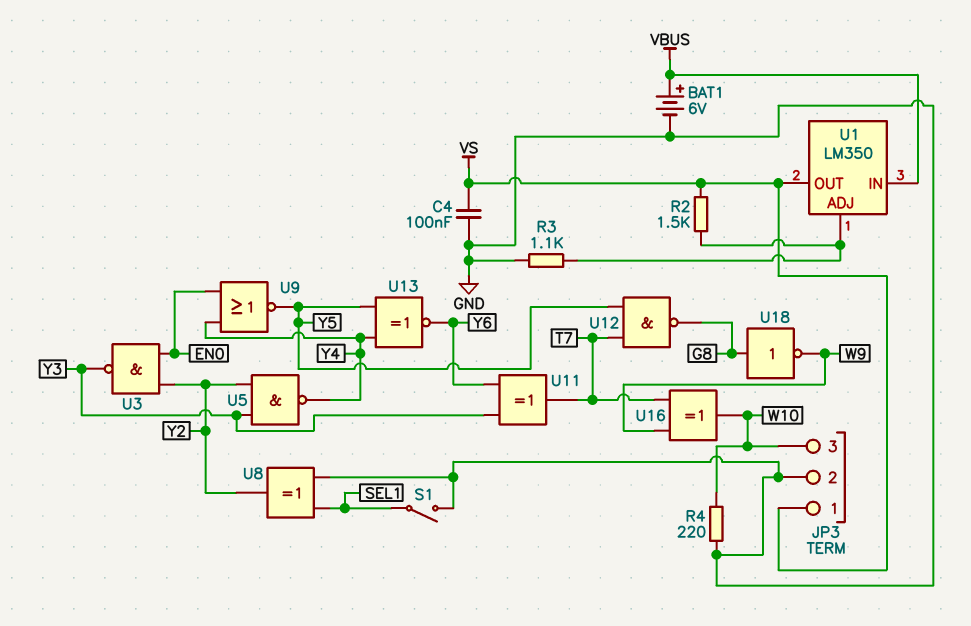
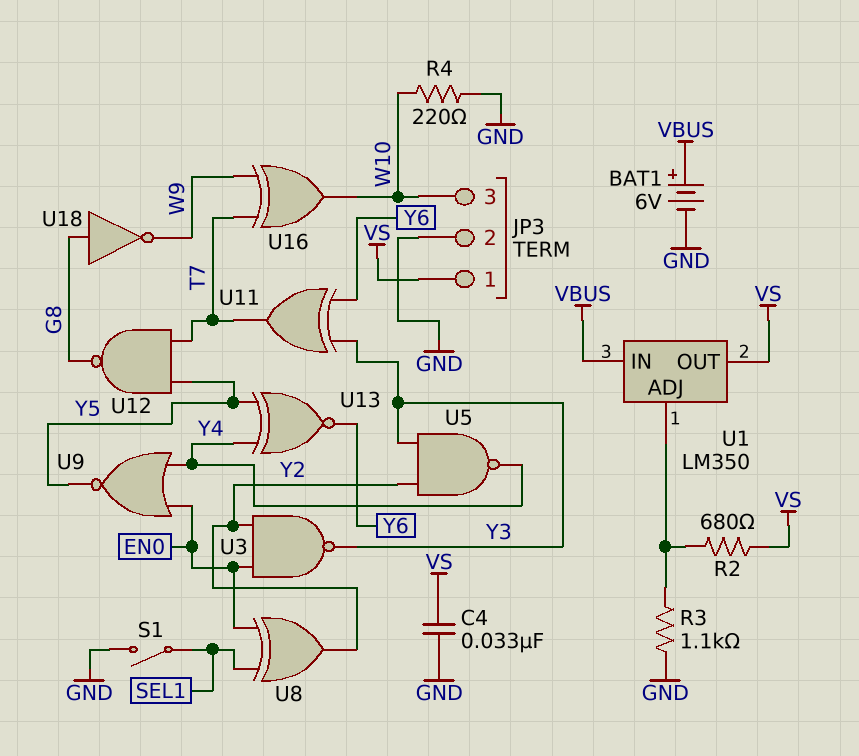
C4: 100nF (GND, VS) -> 33nF (GND, VS)
R2: 1.5k (U1/ADJ, VS) -> 680 (U1/ADJ, VS)
U8: XOR (in GND, in SEL1, out Y2) -> XOR (in EN0, in SEL1, out Y2)

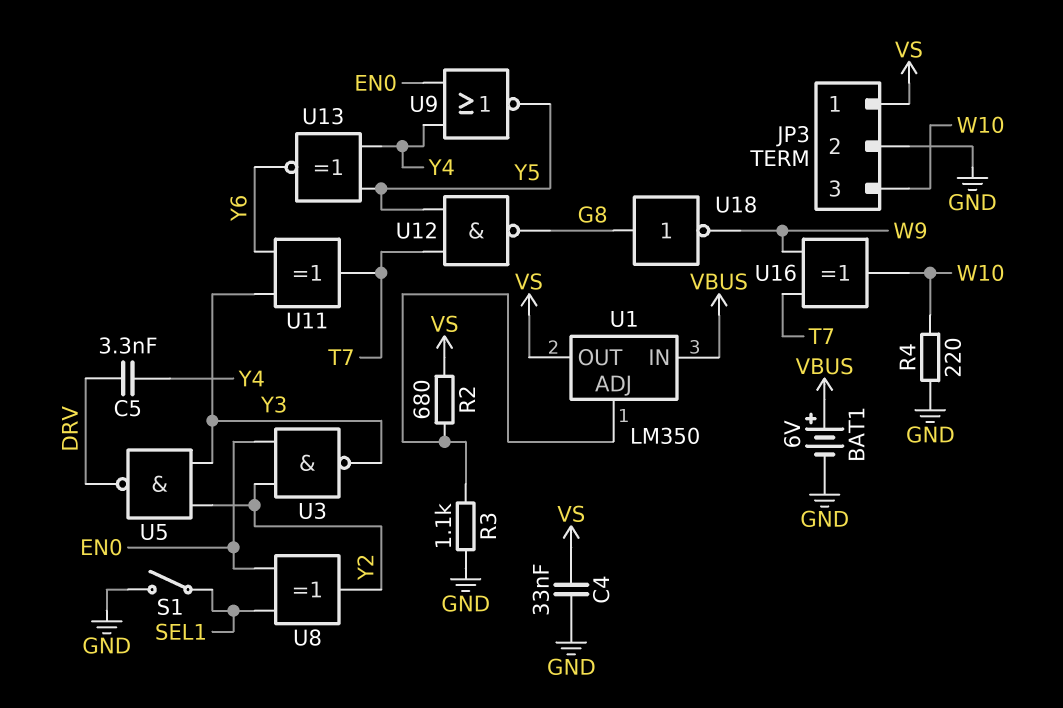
C5: none -> 3.3nF (DRV, Y4)
U5: NAND (in Y2, in Y3, out Y4) -> NAND (in Y2, in Y3, out DRV)

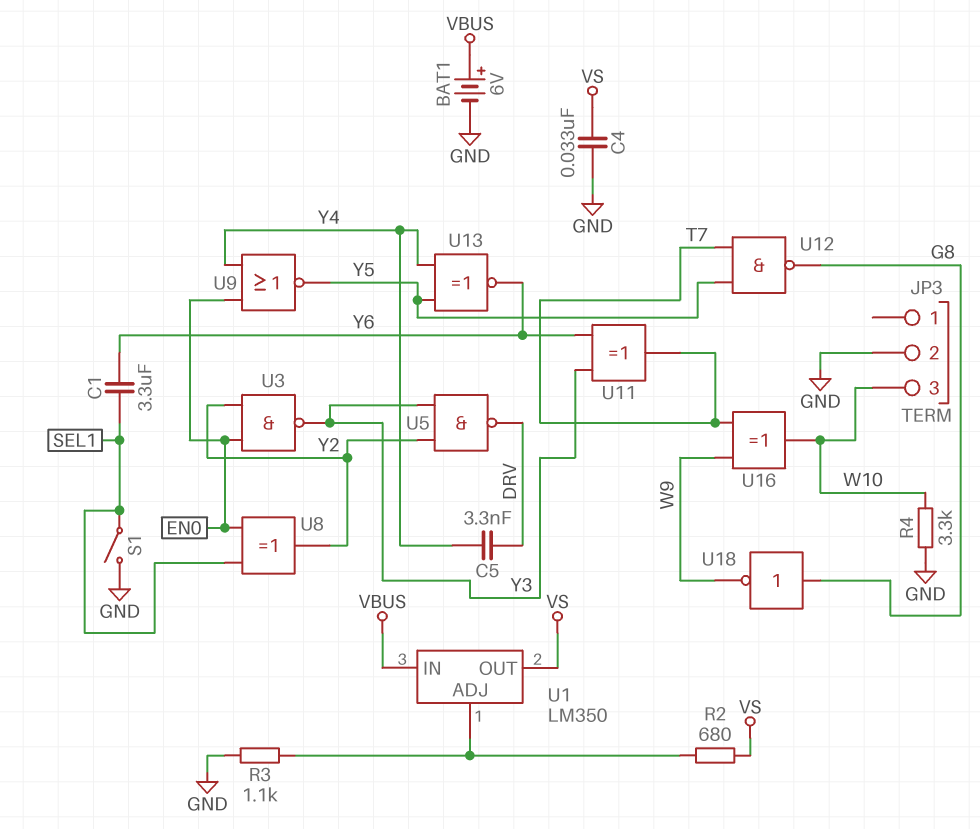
C1: none -> 3.3uF (SEL1, Y6)
JP3 pin 1: VS -> none
R4: 220 (GND, W10) -> 3.3k (GND, W10)

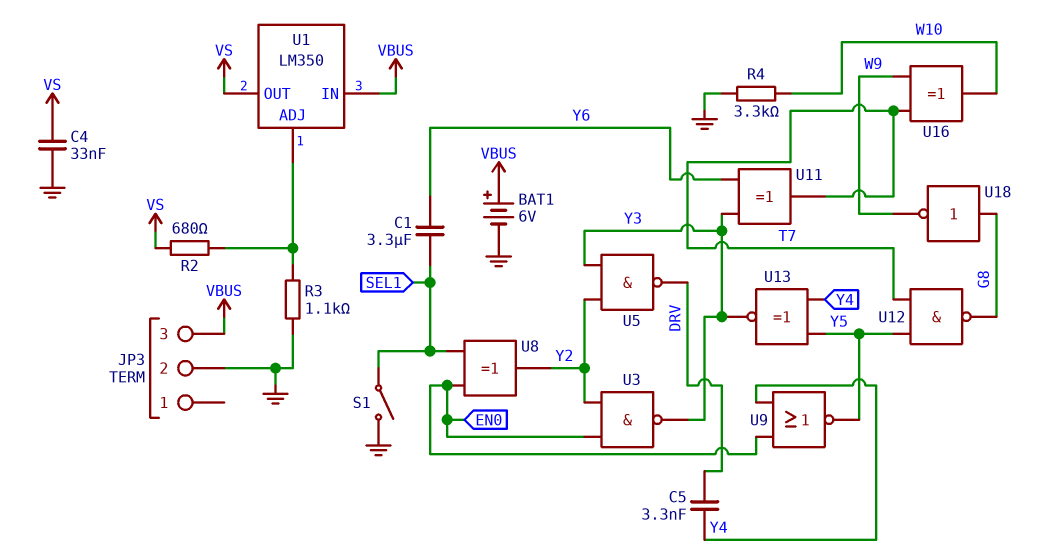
JP3 pin 3: W10 -> VBUS
U13: XNOR (in Y4, in Y5, out Y6) -> XNOR (in Y4, in Y5, out Y3)

